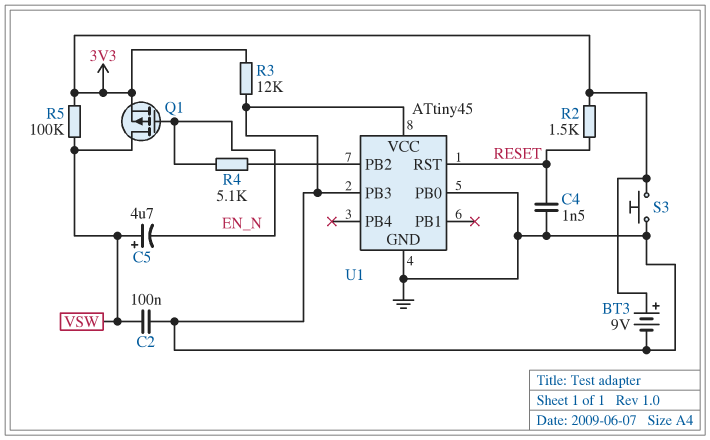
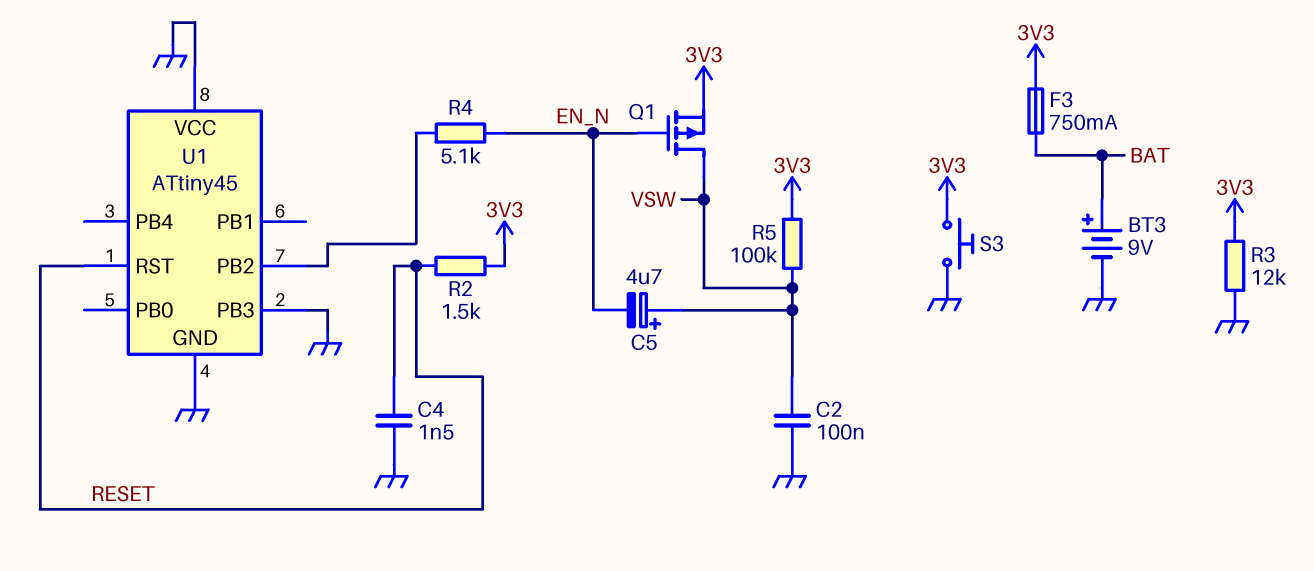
BT3: 9V (plus 3V3, minus GND) -> 9V (plus BAT, minus GND)
F3: none -> 750mA (3V3, BAT)
U1 pin PB0: GND -> none

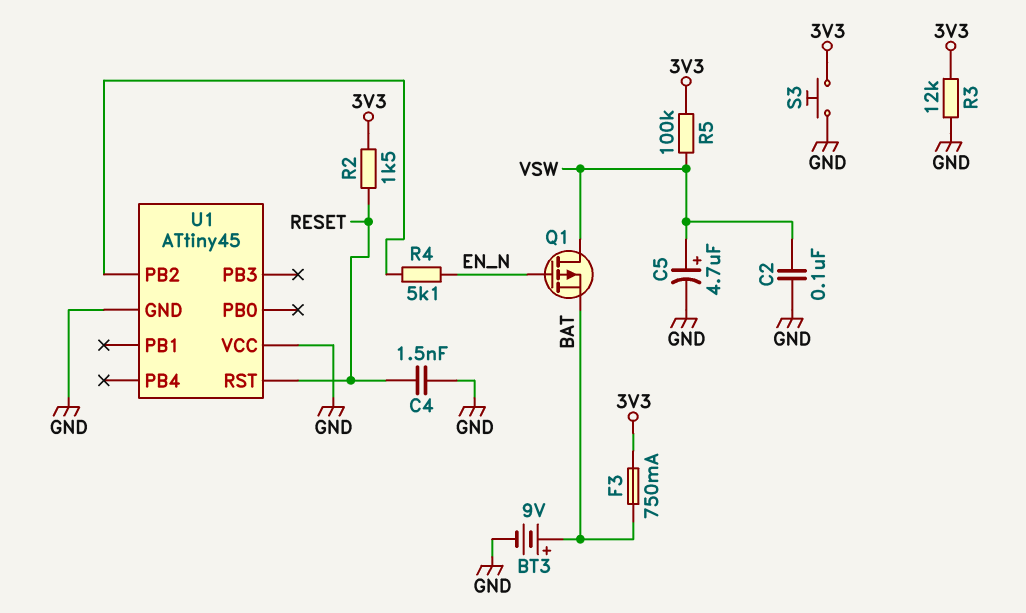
C5: 4.7uF (plus VSW, minus EN_N) -> 4.7uF (plus VSW, minus GND)
Q1: PMOS (G EN_N, D VSW, S 3V3) -> PMOS (G EN_N, D VSW, S BAT)
U1 pin PB3: GND -> none

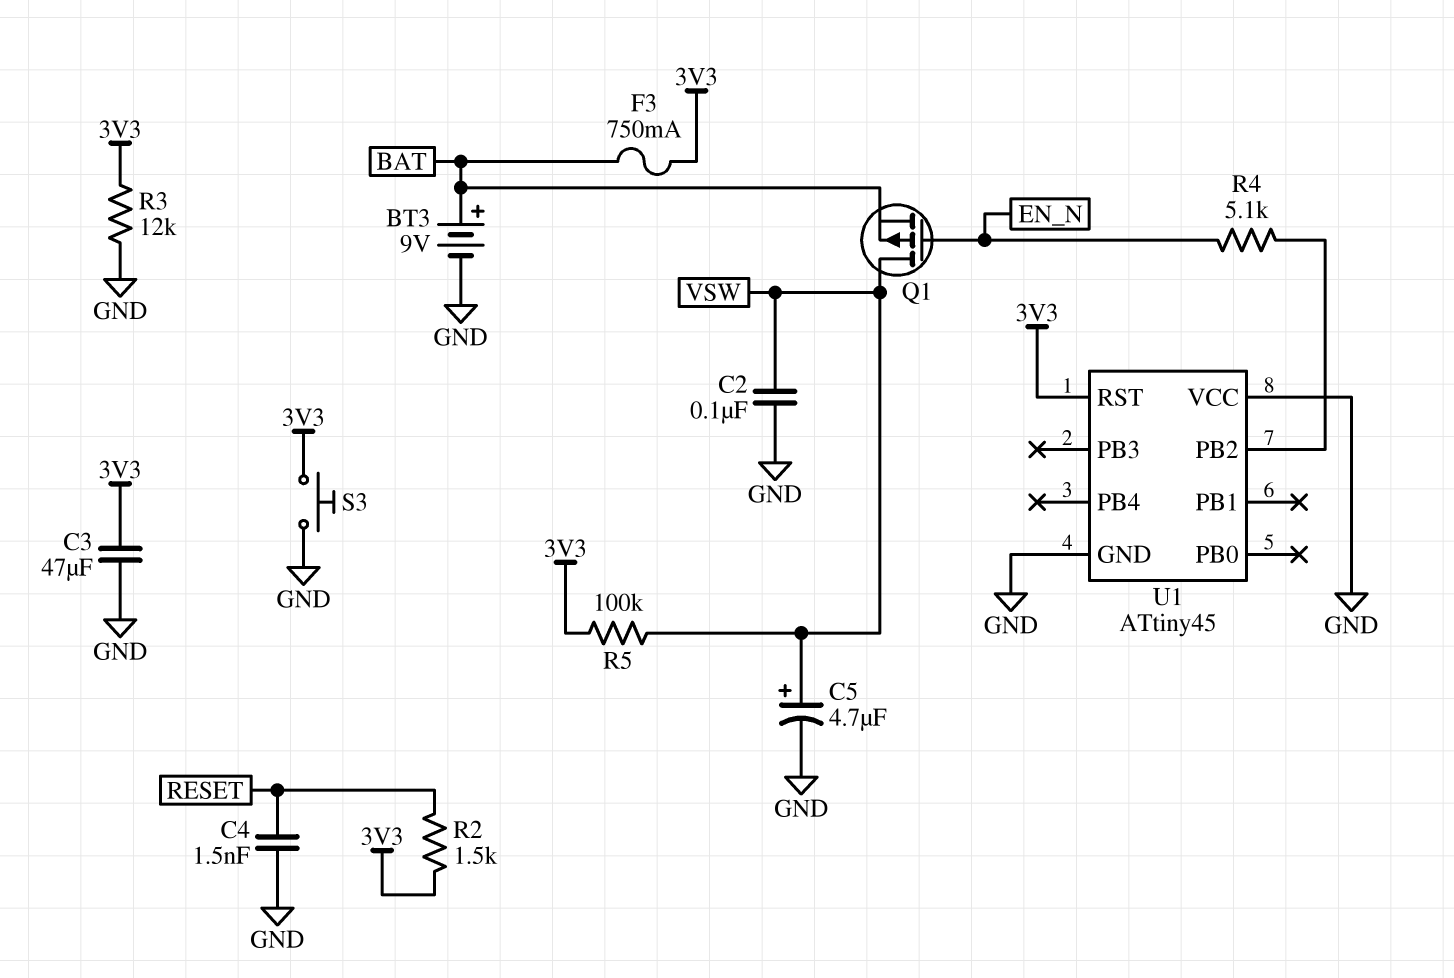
C3: none -> 47uF (3V3, GND)
U1 pin RST: RESET -> 3V3

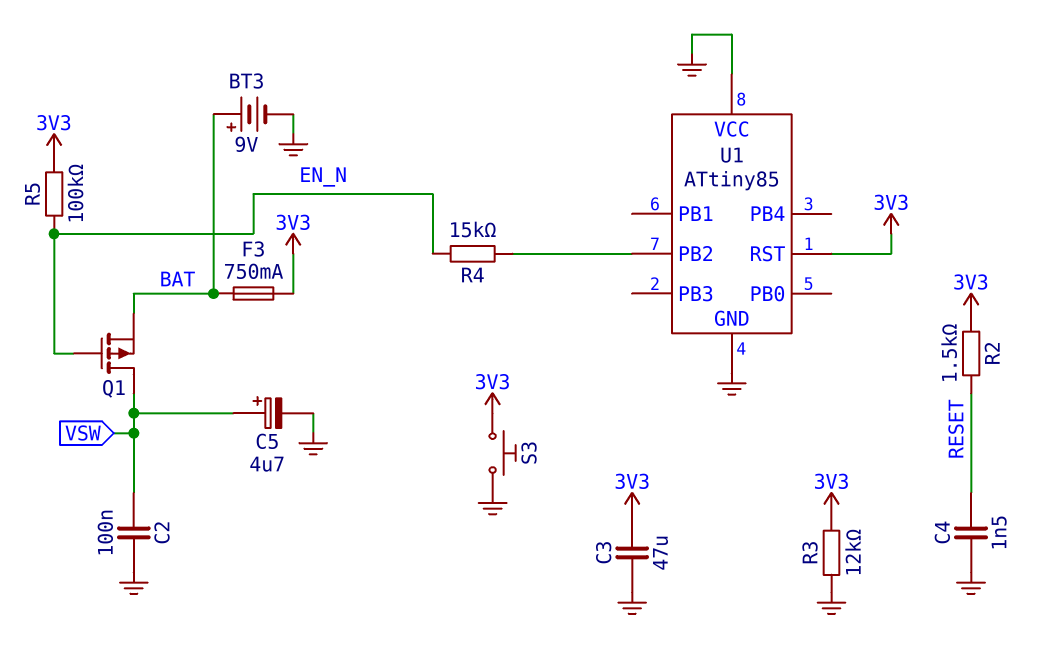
R4: 5.1k (EN_N, U1/PB2) -> 15k (EN_N, U1/PB2)
R5: 100k (3V3, VSW) -> 100k (3V3, EN_N)
U1: ATtiny45 -> ATtiny85

